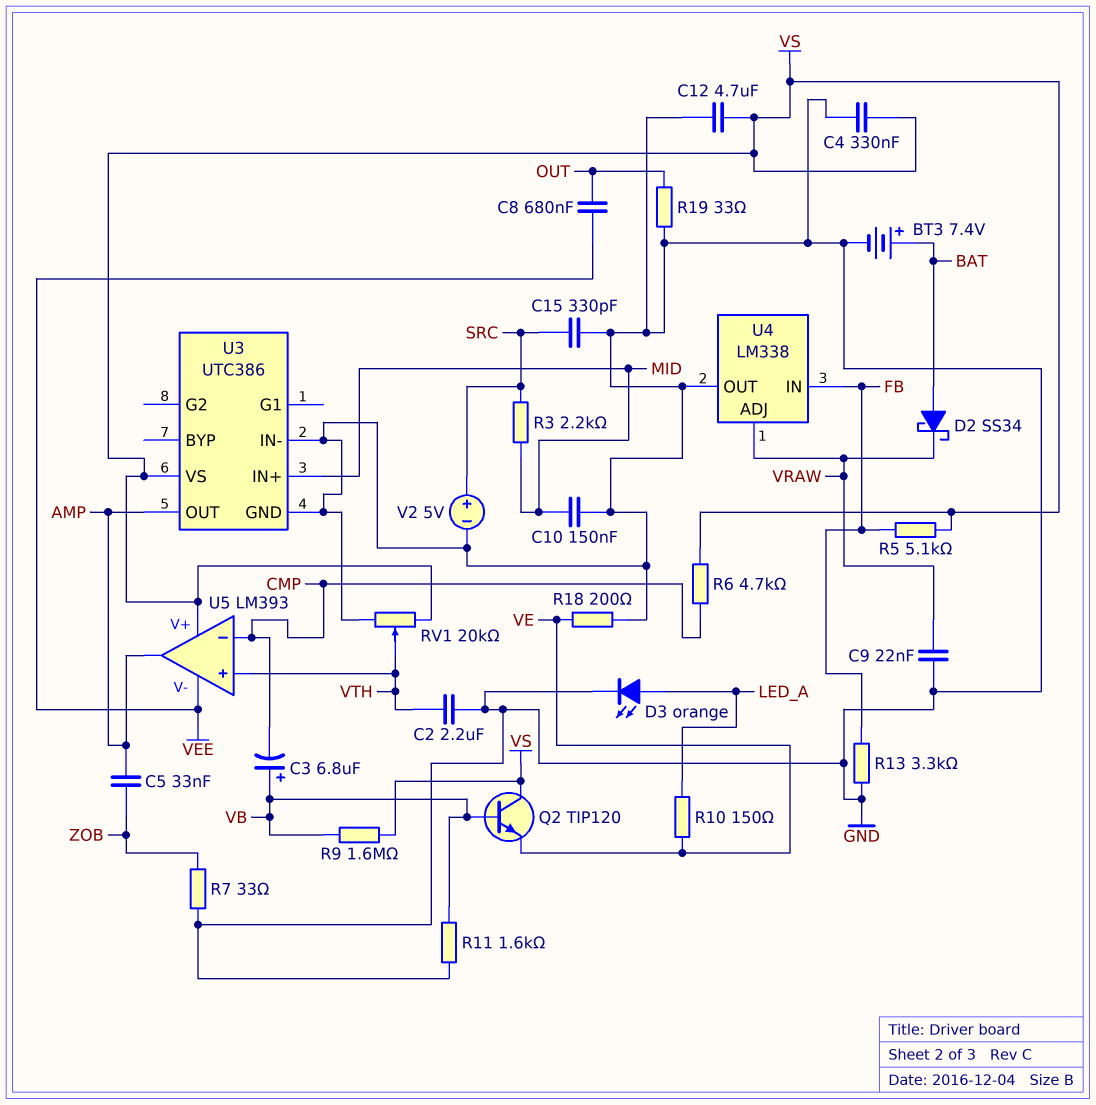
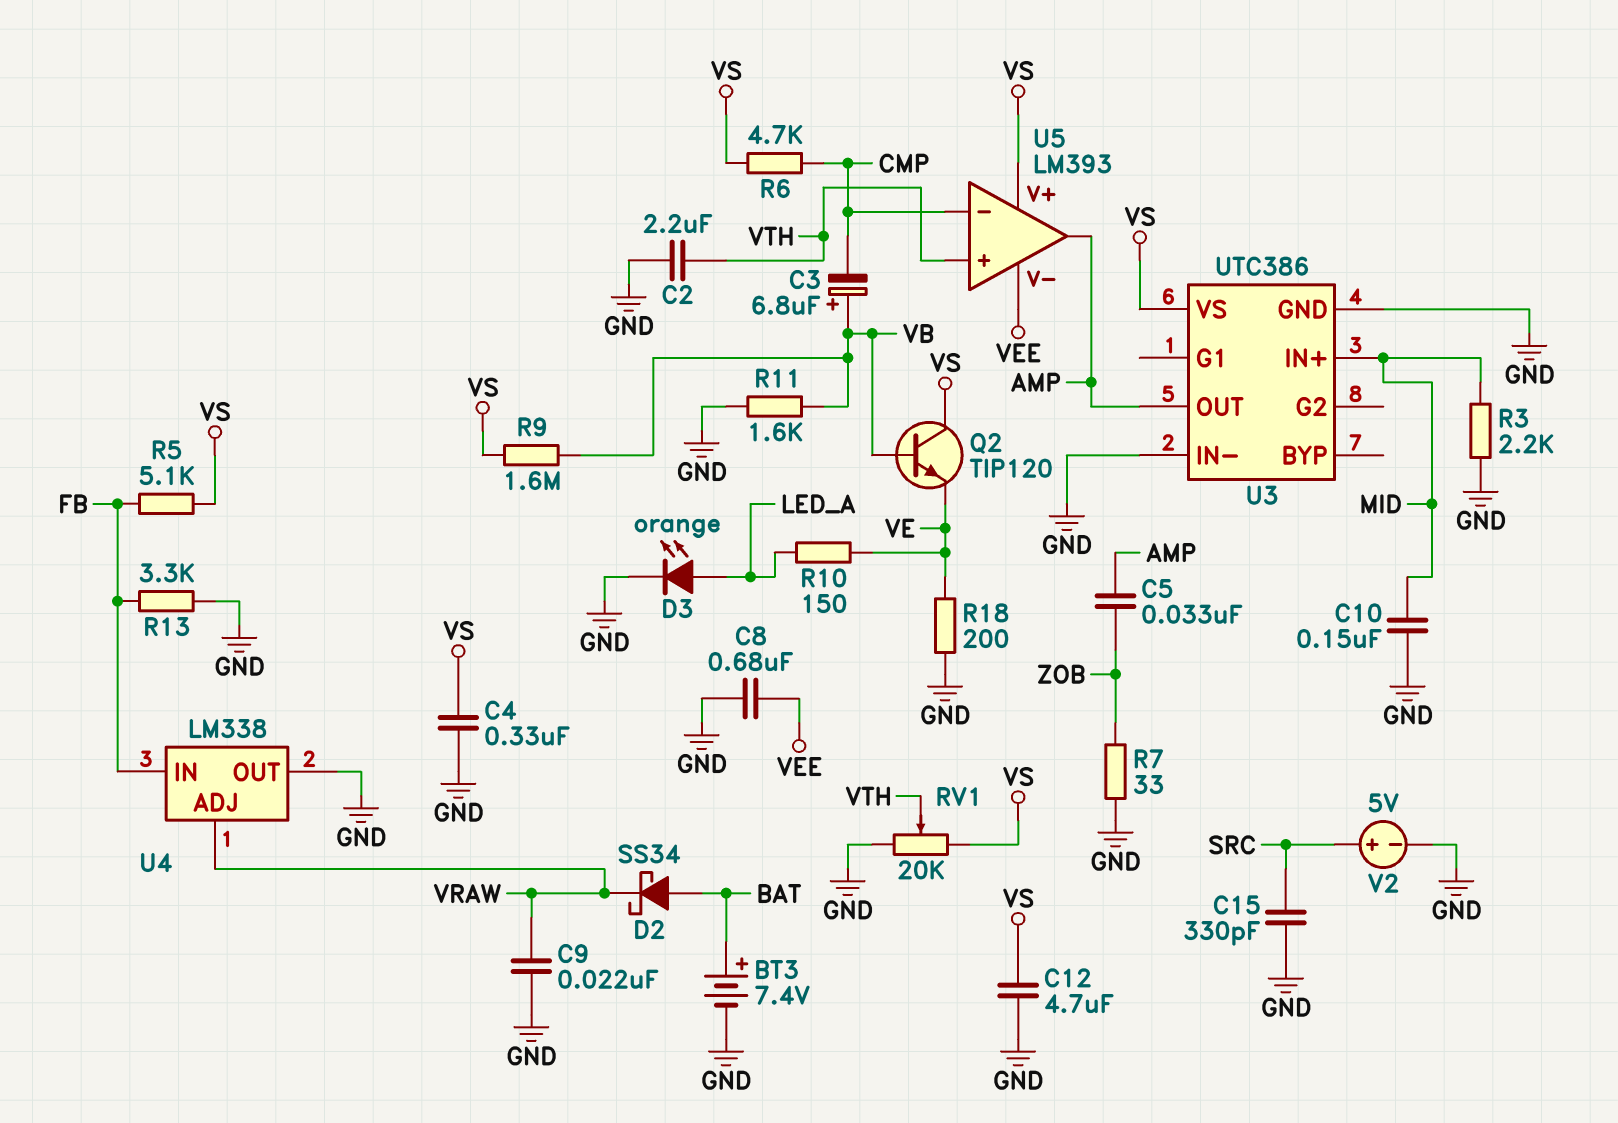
C8: 680nF (OUT, VEE) -> 680nF (GND, VEE)
R3: 2.2k (MID, SRC) -> 2.2k (GND, MID)
R19: 33 (GND, OUT) -> none

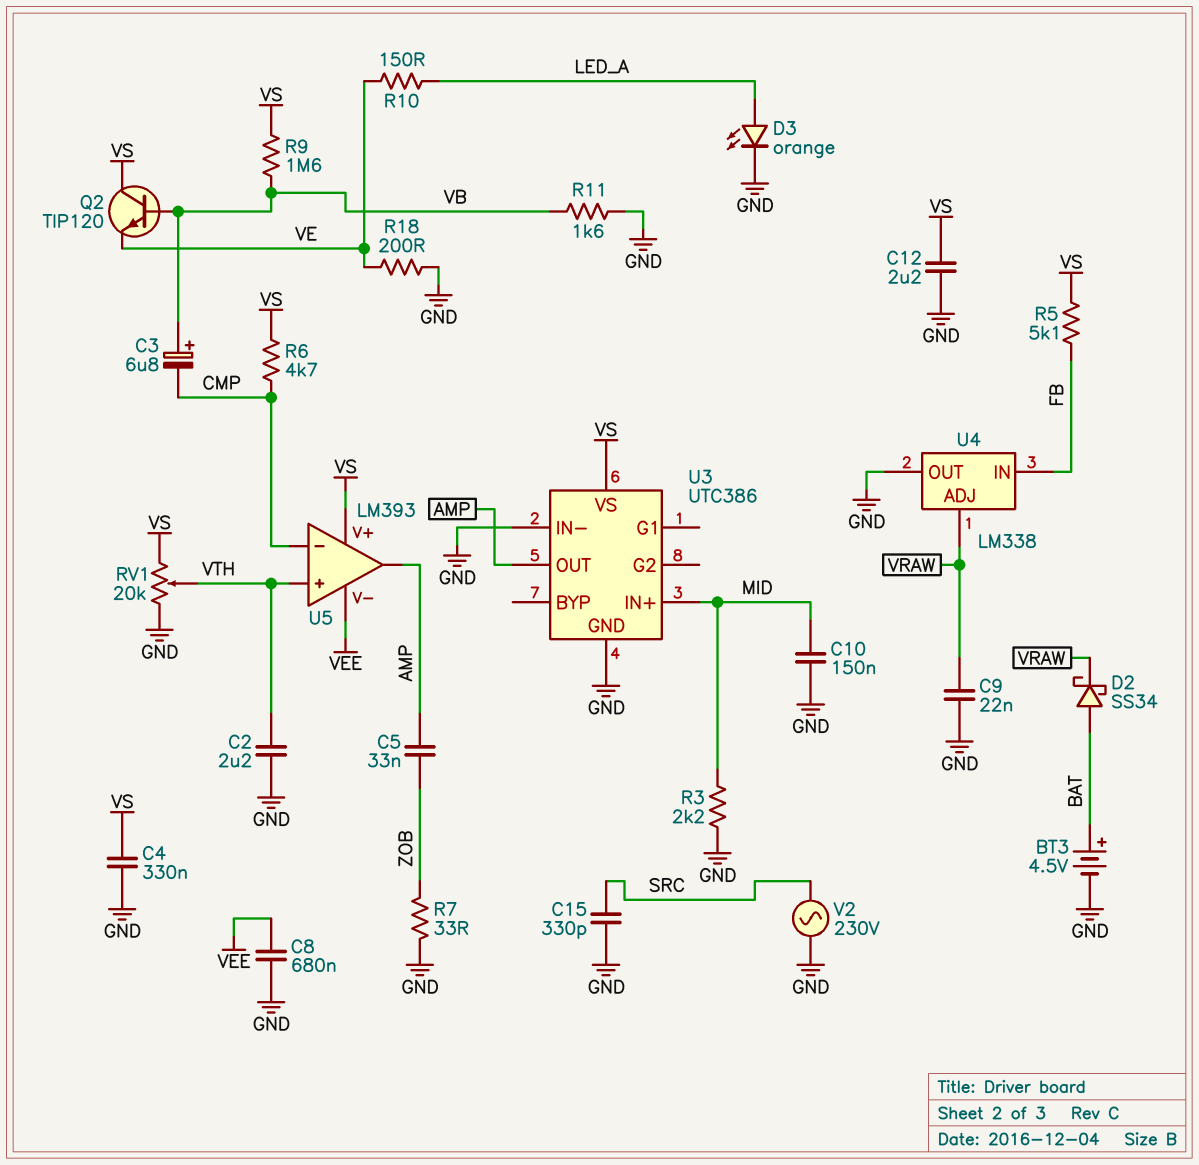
BT3: 7.4V (plus BAT, minus GND) -> 4.5V (plus BAT, minus GND)
C12: 4.7uF (GND, VS) -> 2.2uF (GND, VS)
R13: 3.3k (FB, GND) -> none
V2: 5V (plus SRC, minus GND) -> AC 230V (GND, SRC)

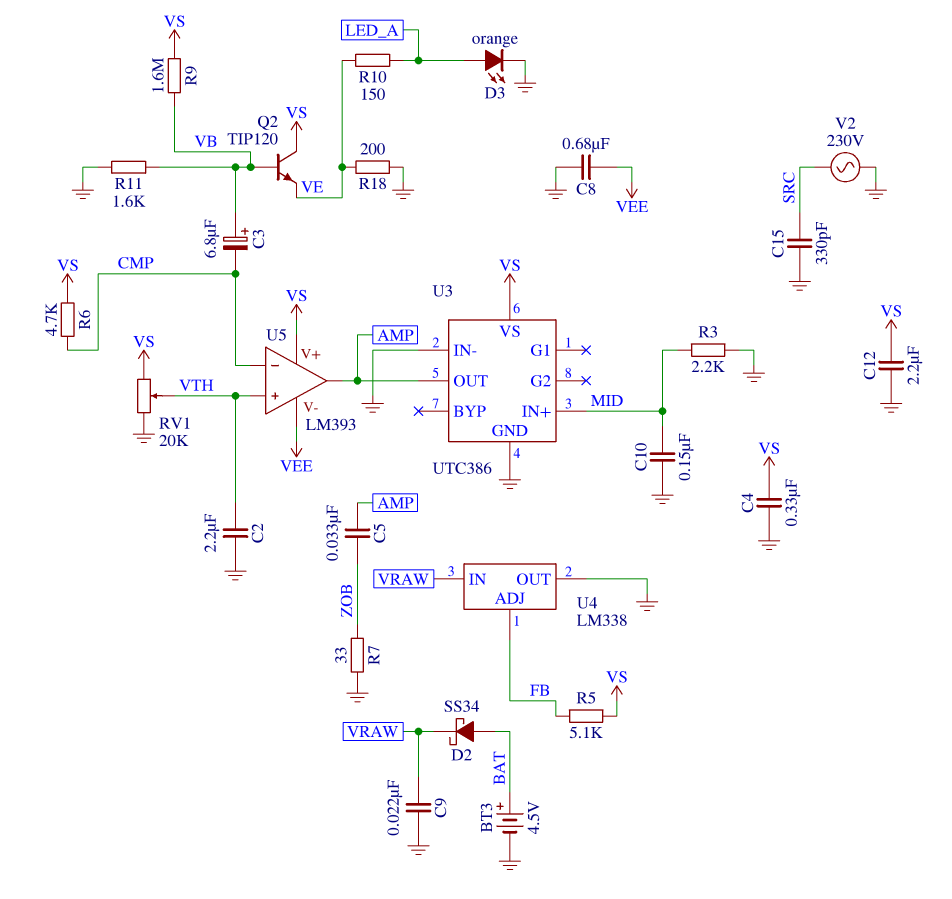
U4 pin ADJ: VRAW -> FB
U4 pin IN: FB -> VRAW

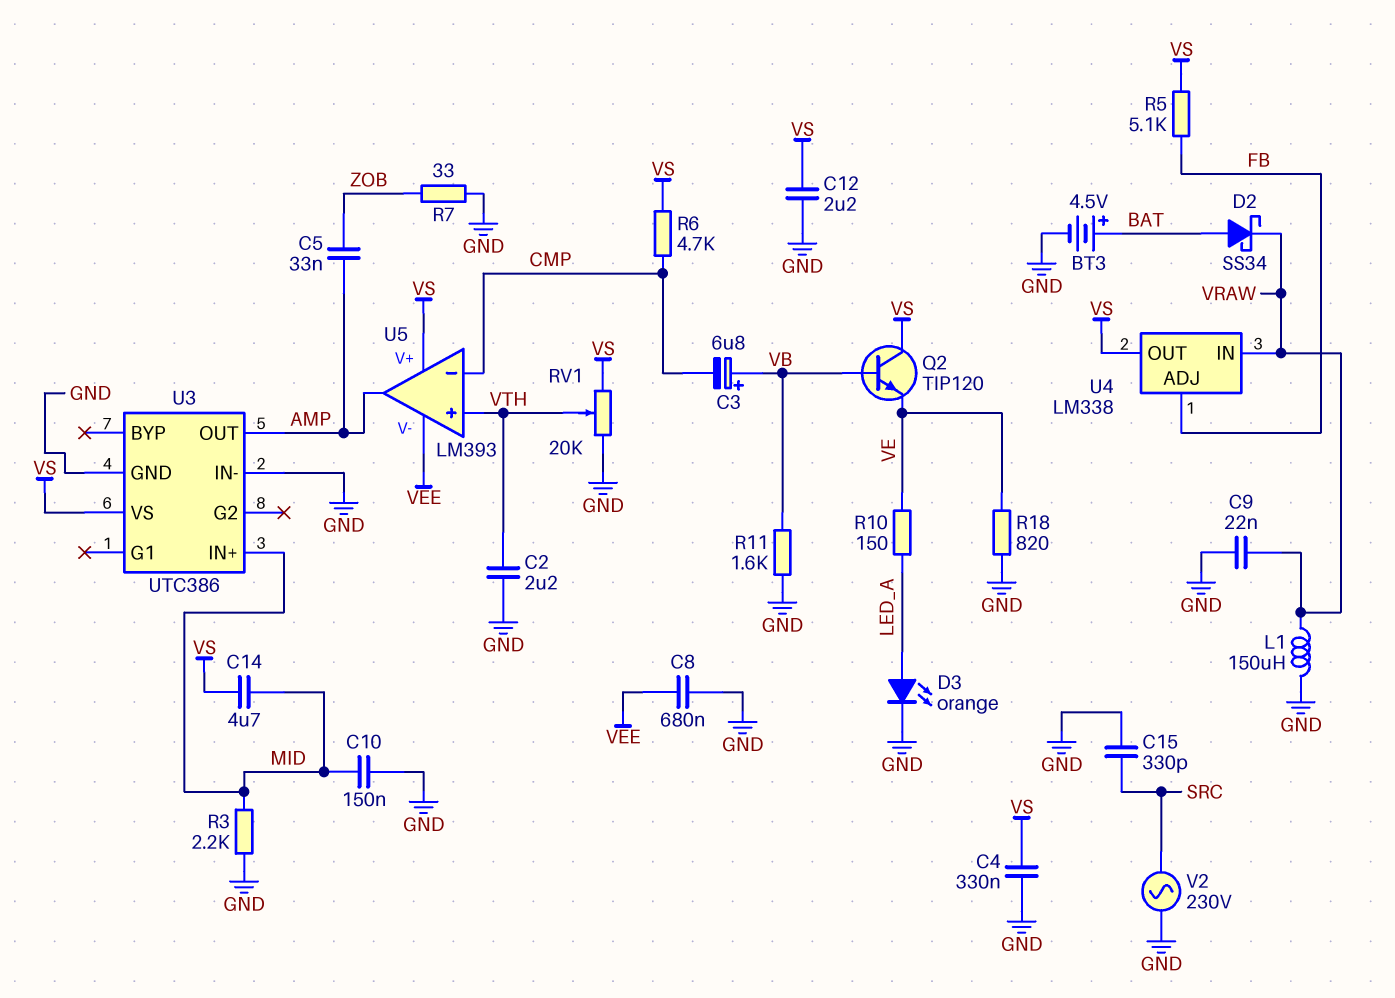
C14: none -> 4.7uF (MID, VS)
L1: none -> 150uH (GND, VRAW)
R9: 1.6M (VB, VS) -> none
R18: 200 (GND, VE) -> 820 (GND, VE)
U4 pin OUT: GND -> VS

